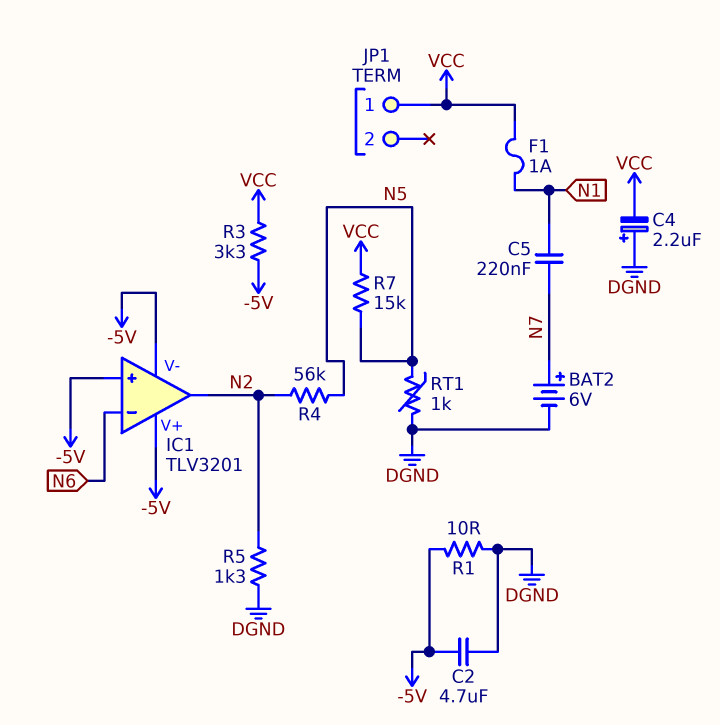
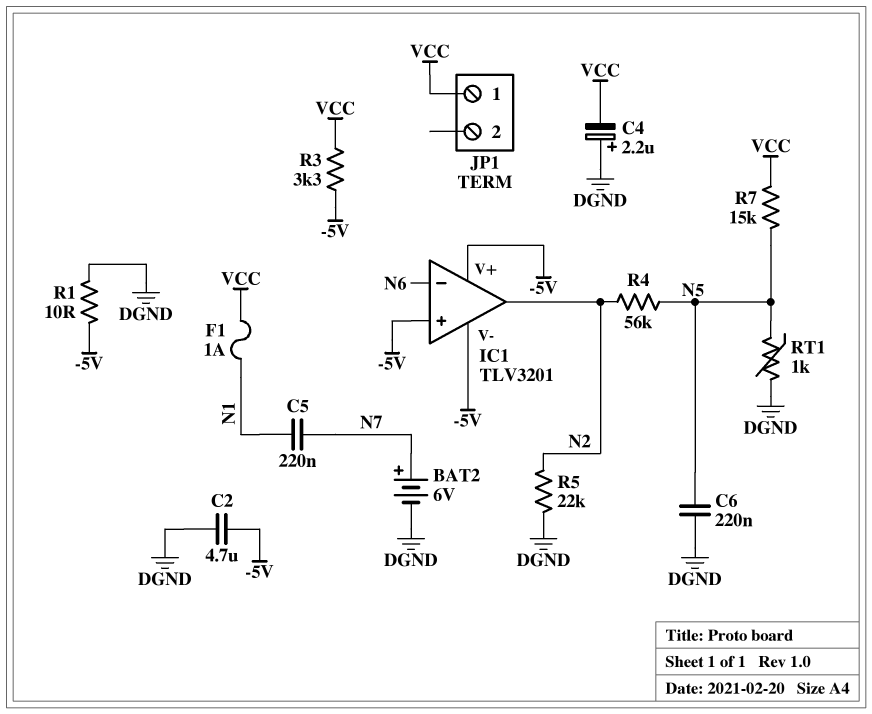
C6: none -> 220nF (DGND, N5)
R5: 1.3k (DGND, N2) -> 22k (DGND, N2)

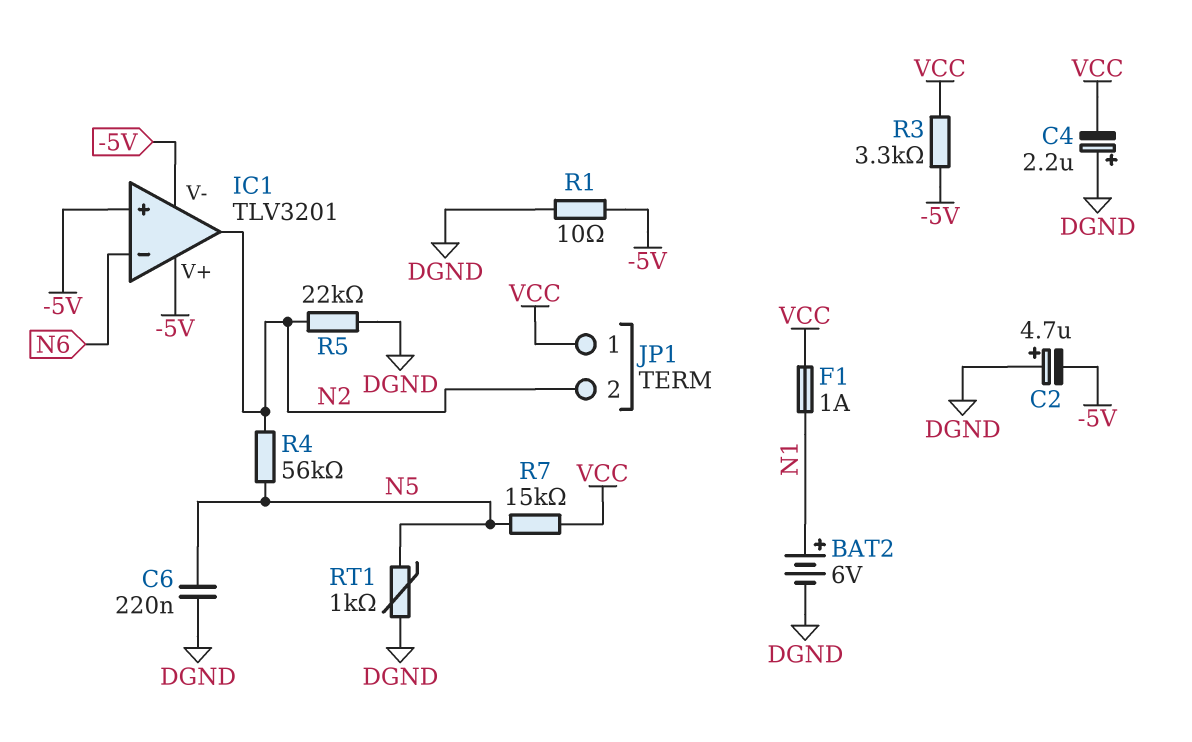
BAT2: 6V (plus N7, minus DGND) -> 6V (plus N1, minus DGND)
C2: 4.7uF (-5V, DGND) -> 4.7uF (plus DGND, minus -5V)
C5: 220nF (N1, N7) -> none
JP1 pin 2: none -> N2

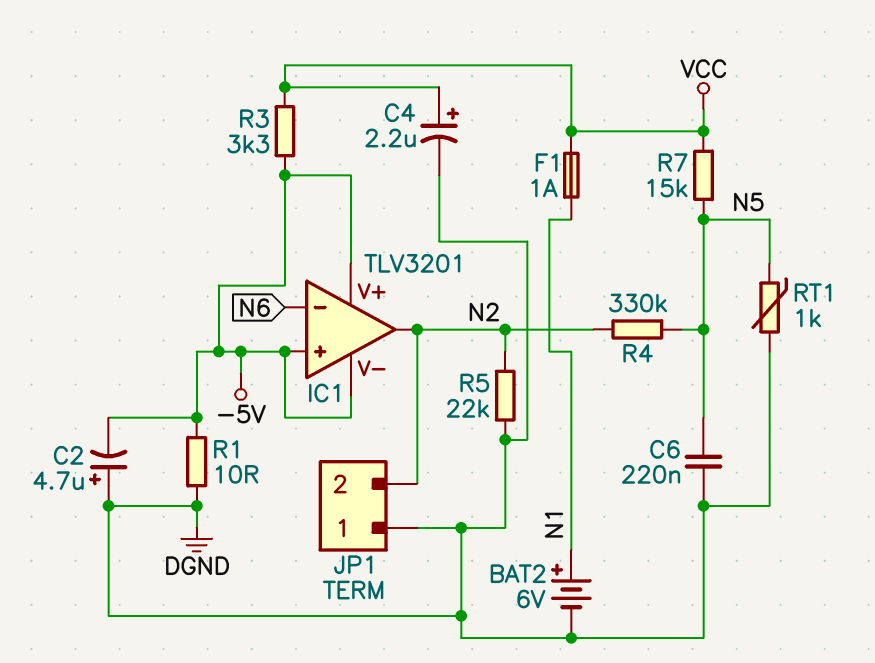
C4: 2.2uF (plus DGND, minus VCC) -> 2.2uF (plus VCC, minus DGND)
JP1 pin 1: VCC -> DGND
R4: 56k (N2, N5) -> 330k (N2, N5)

